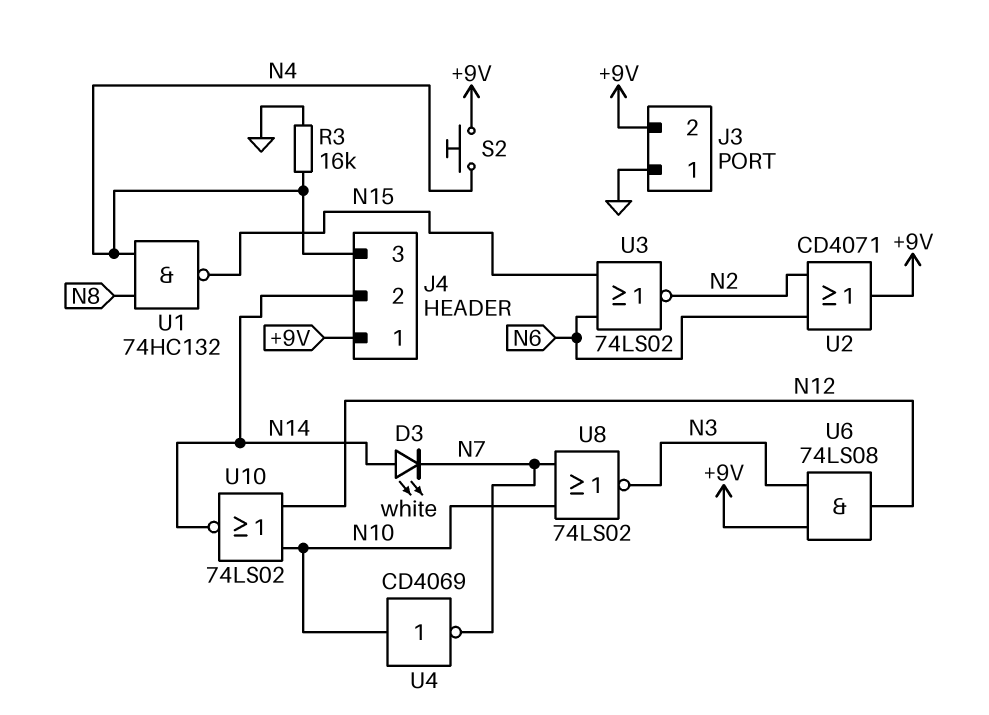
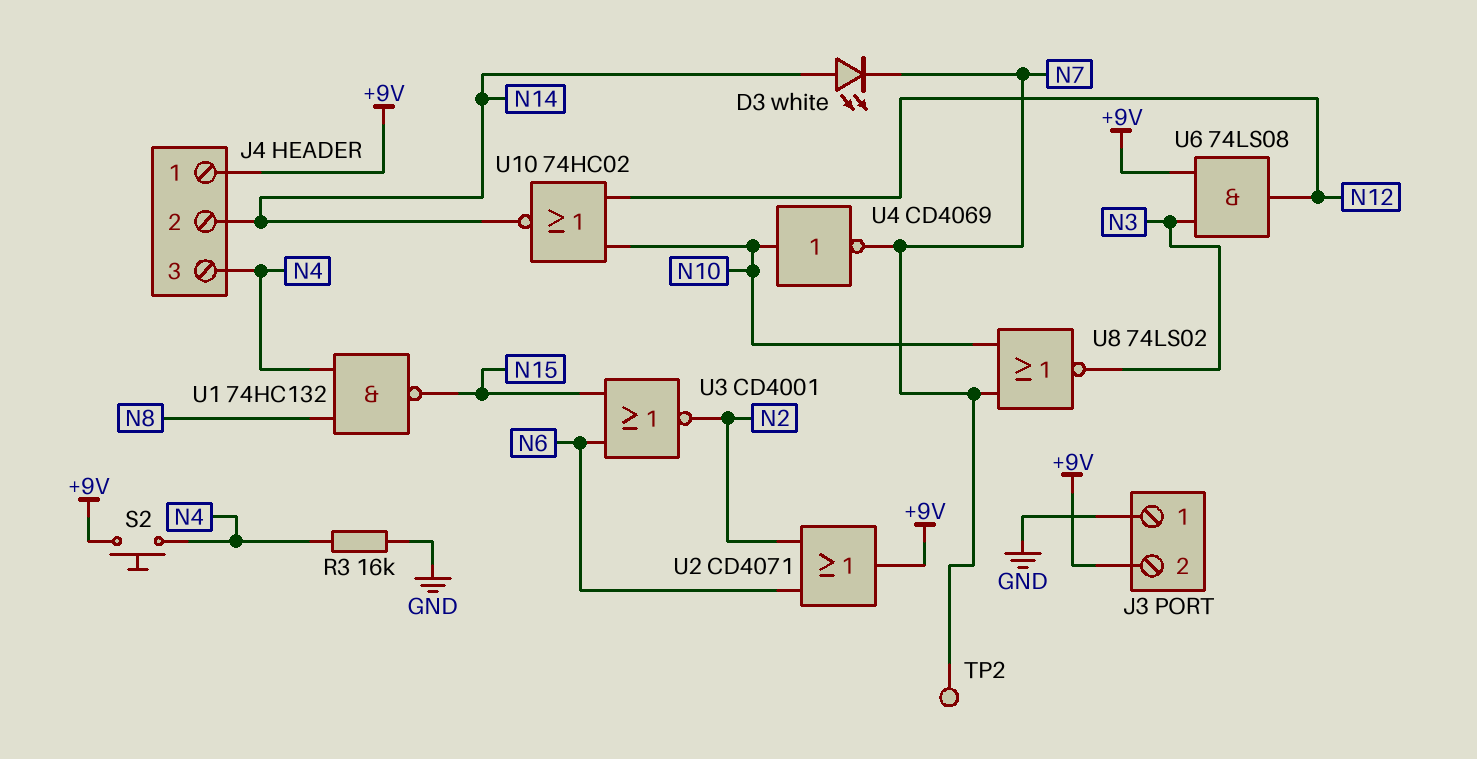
TP2: none -> test point (N7)
U3: NOR 74LS02 (in N6, in N15, out N2) -> NOR CD4001 (in N6, in N15, out N2)
U10: NOR 74LS02 (in N10, in N12, out N14) -> NOR 74HC02 (in N10, in N12, out N14)

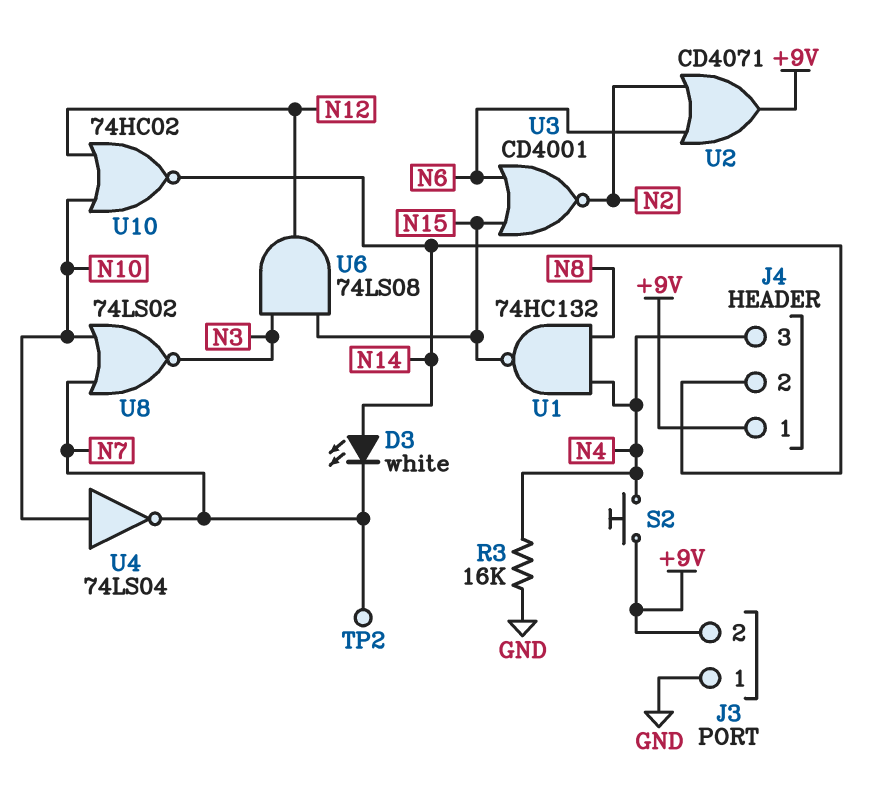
U4: NOT CD4069 (in N10, out N7) -> NOT 74LS04 (in N10, out N7)
U6: AND 74LS08 (in +9V, in N3, out N12) -> AND 74LS08 (in N3, in N15, out N12)

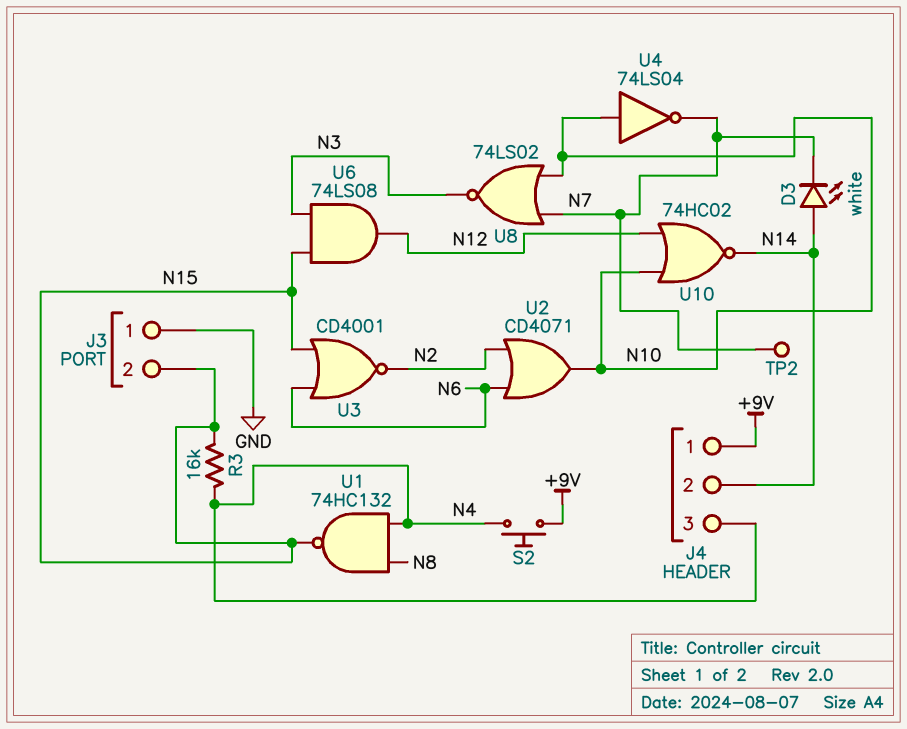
J3 pin 2: +9V -> N15
R3: 16k (GND, N4) -> 16k (N4, N15)
U2: OR CD4071 (in N2, in N6, out +9V) -> OR CD4071 (in N2, in N6, out N10)

